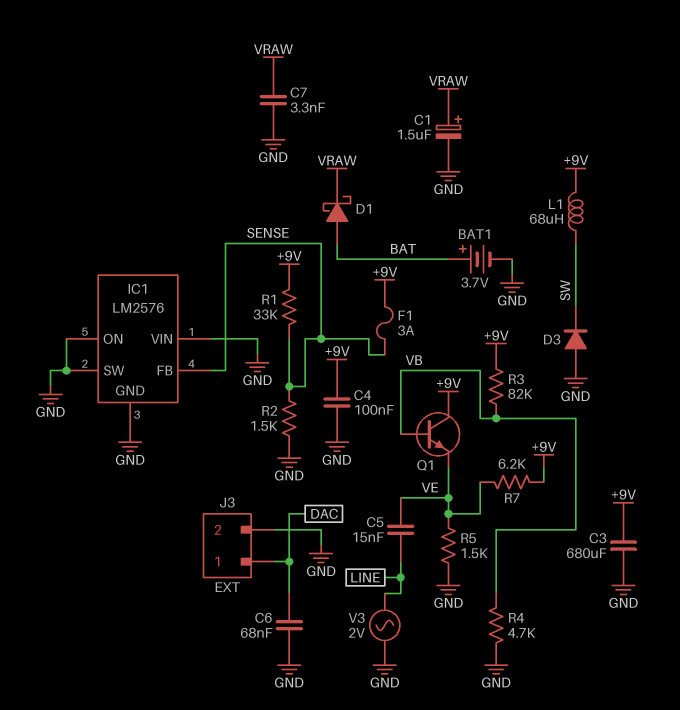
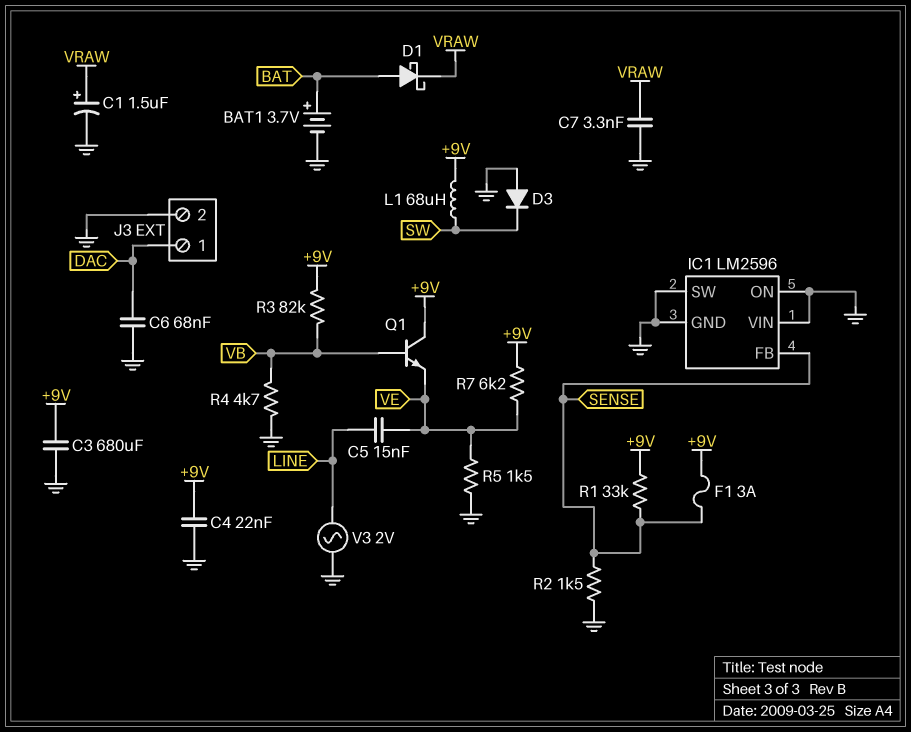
C4: 100nF (+9V, GND) -> 22nF (+9V, GND)
IC1: LM2576 -> LM2596

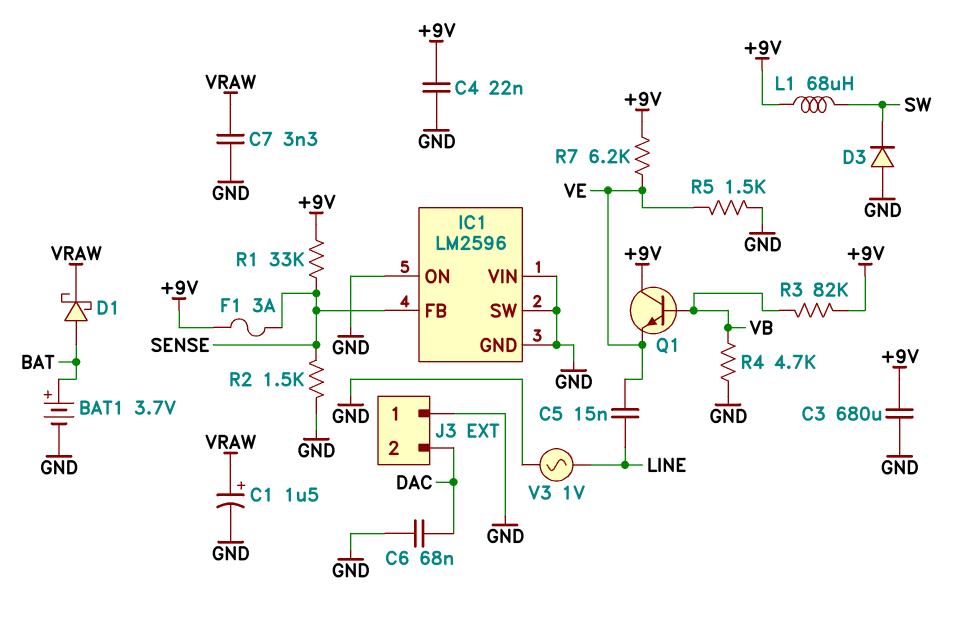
J3 pin 1: DAC -> GND
J3 pin 2: GND -> DAC
V3: AC 2V (GND, LINE) -> AC 1V (GND, LINE)

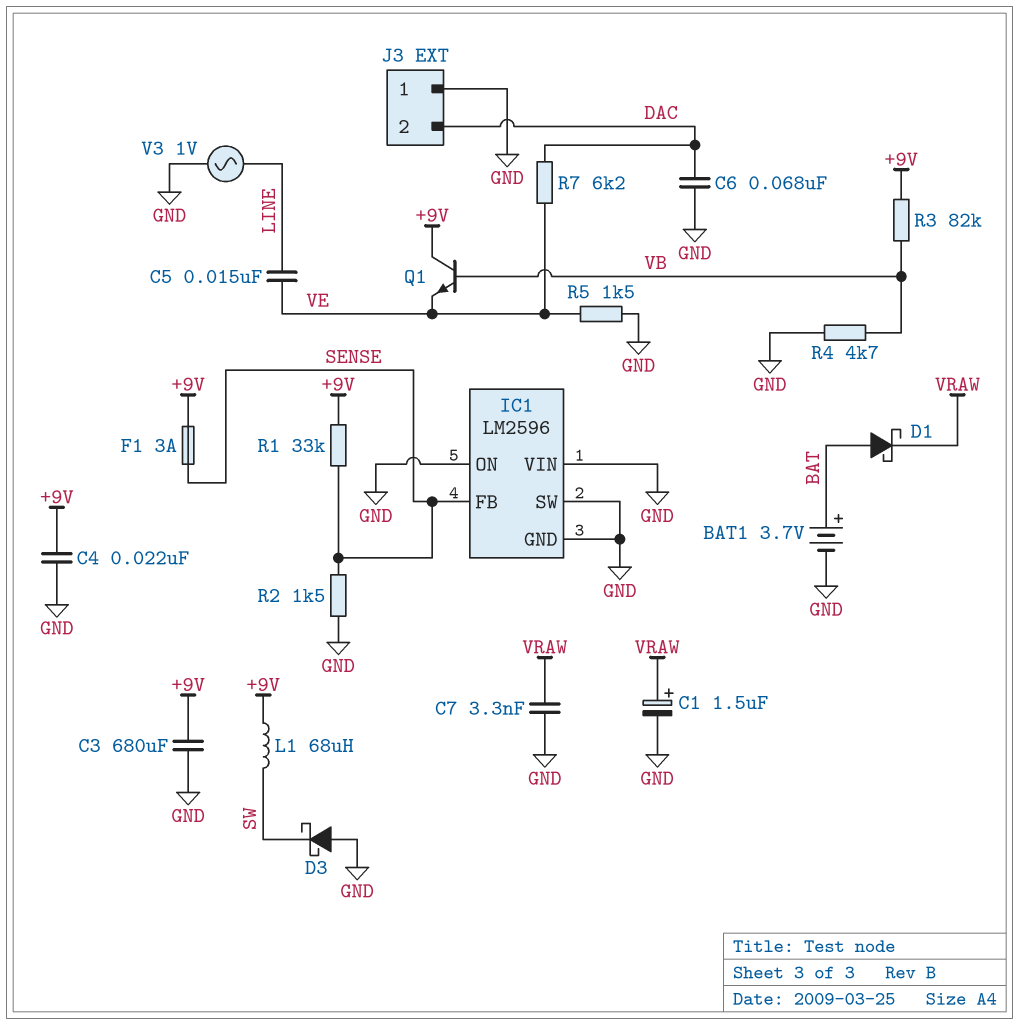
D3: diode (A GND, K SW) -> schottky (A GND, K SW)
R7: 6.2k (+9V, VE) -> 6.2k (DAC, VE)

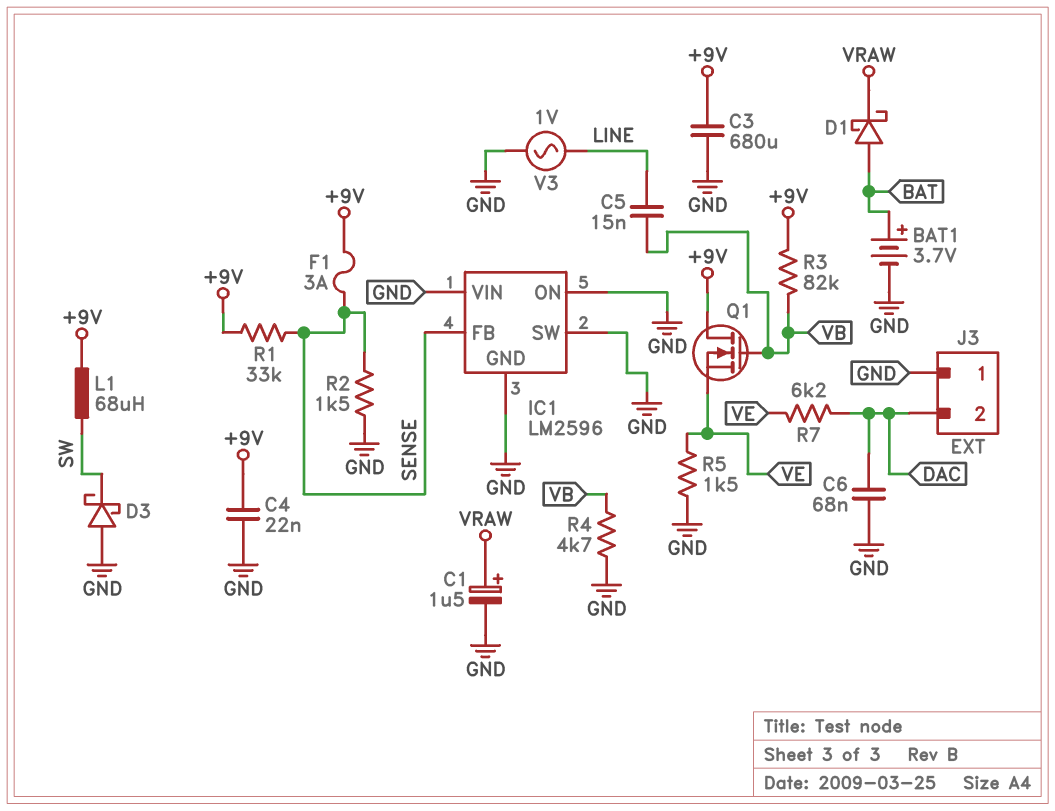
C5: 15nF (LINE, VE) -> 15nF (LINE, VB)
C7: 3.3nF (GND, VRAW) -> none
Q1: NPN (B VB, C +9V, E VE) -> NMOS (G VB, D +9V, S VE)

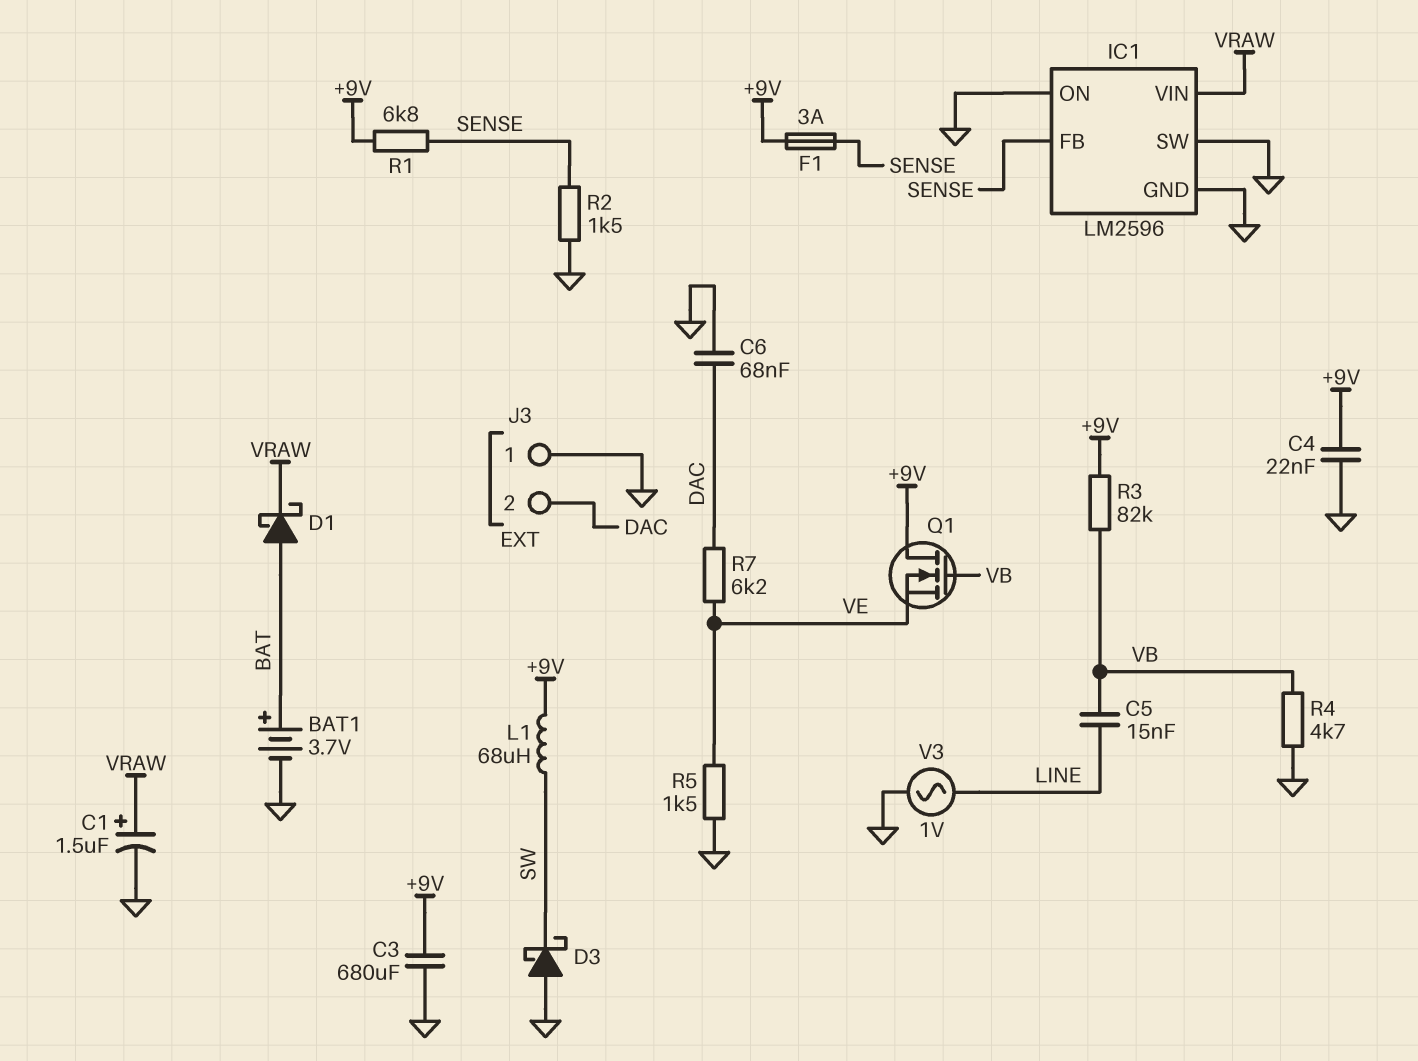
IC1 pin VIN: GND -> VRAW
R1: 33k (+9V, SENSE) -> 6.8k (+9V, SENSE)

